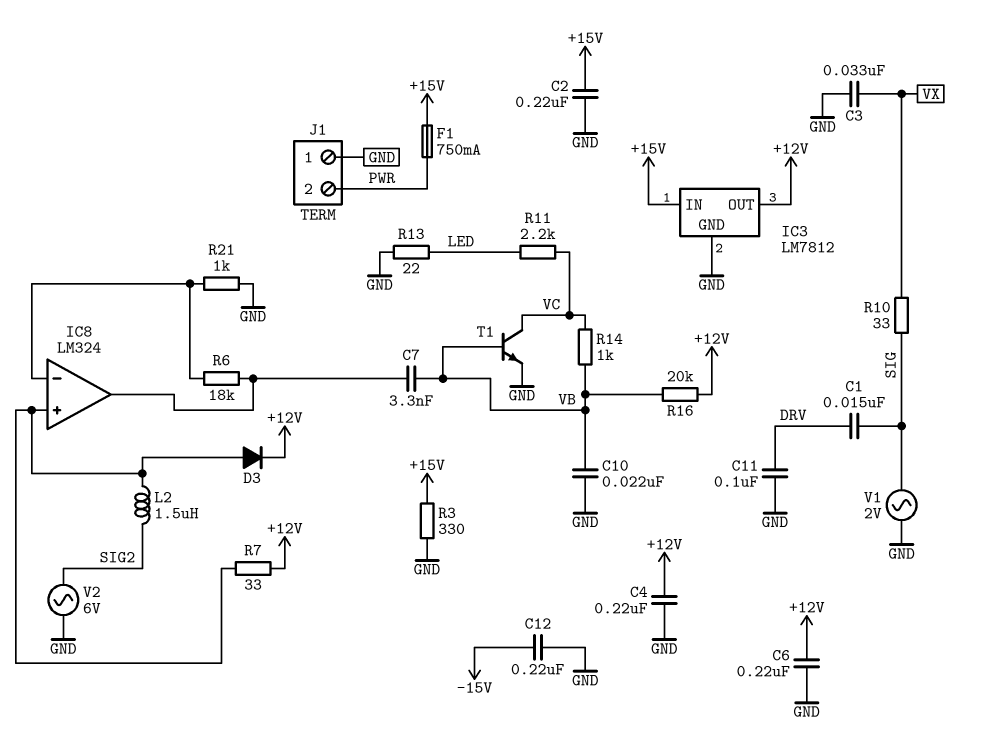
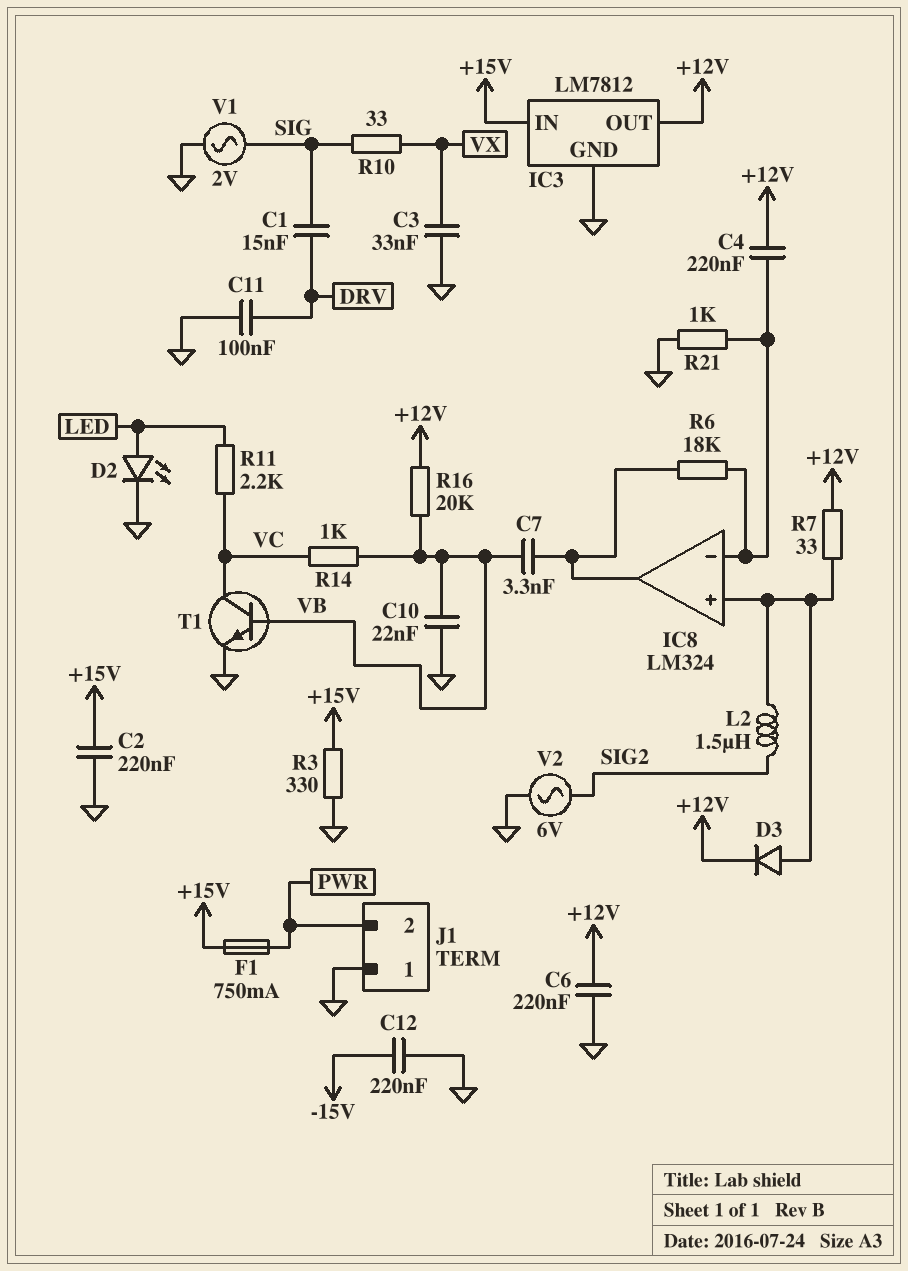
C4: 220nF (+12V, GND) -> 220nF (+12V, IC8/in-)
D2: none -> LED (A LED, K GND)
R13: 22 (GND, LED) -> none

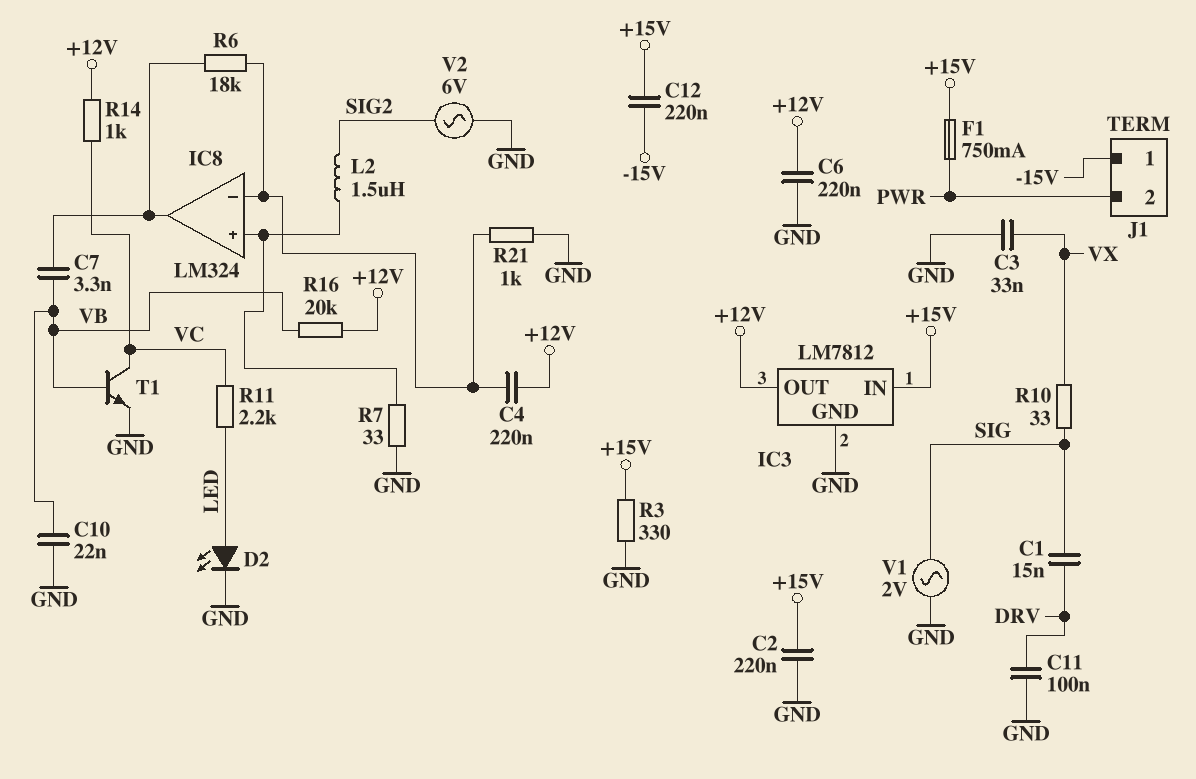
C12: 220nF (-15V, GND) -> 220nF (+15V, -15V)
D3: diode (A IC8/in+, K +12V) -> none
J1 pin 1: GND -> -15V
R7: 33 (+12V, IC8/in+) -> 33 (GND, IC8/in+)
R14: 1k (VB, VC) -> 1k (+12V, VC)

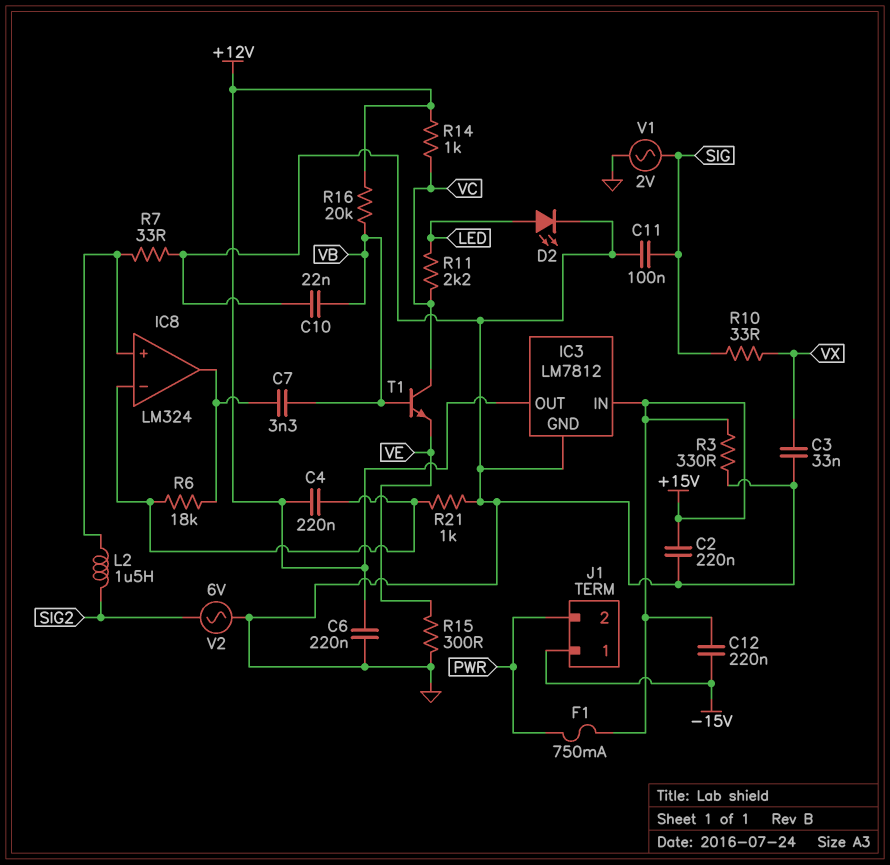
C1: 15nF (DRV, SIG) -> none
C11: 100nF (DRV, GND) -> 100nF (GND, SIG)
R15: none -> 300 (GND, VE)
T1: NPN (B VB, C VC, E GND) -> NPN (B VB, C VC, E VE)

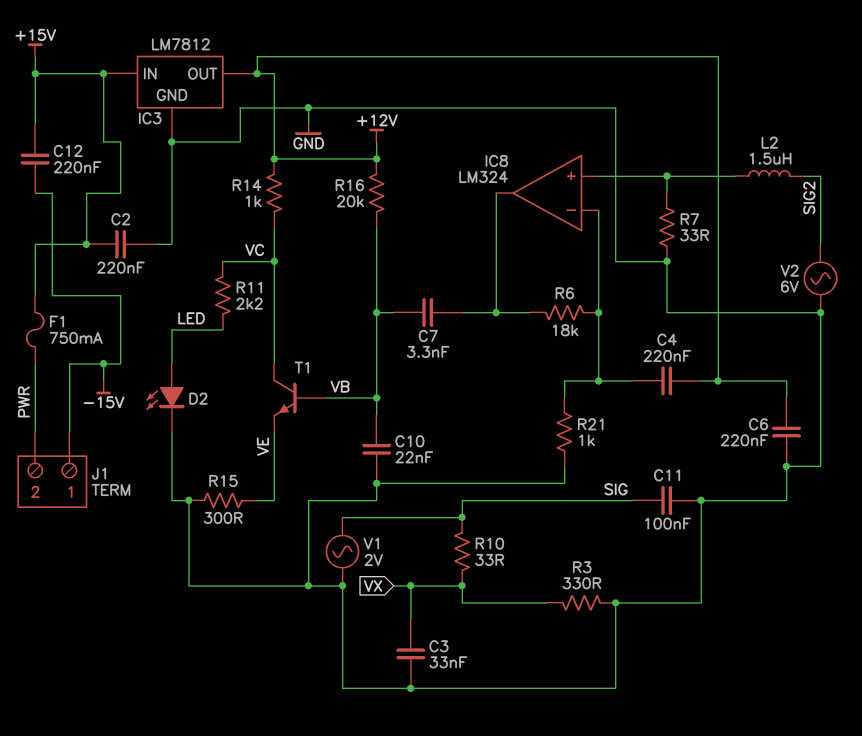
R3: 330 (+15V, GND) -> 330 (GND, VX)

